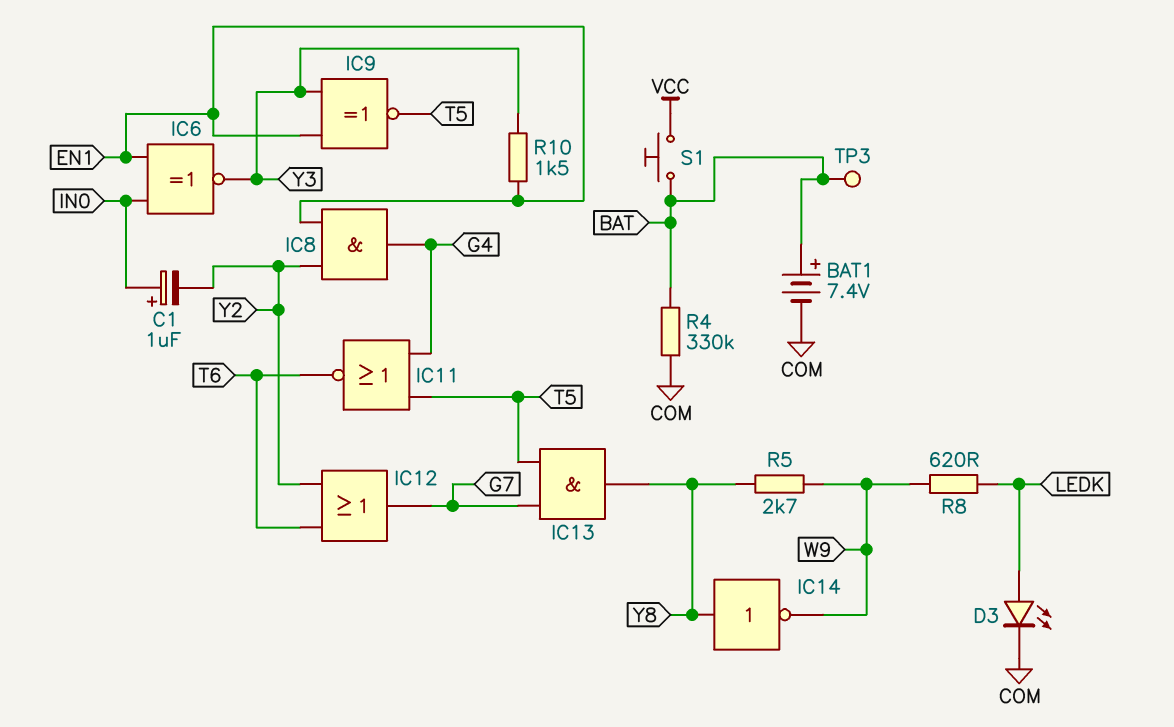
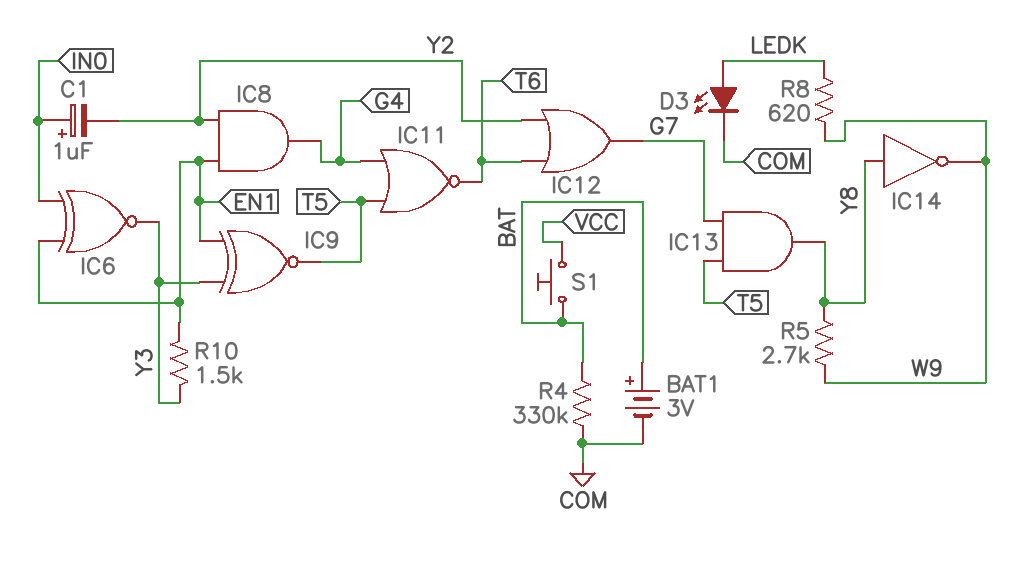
BAT1: 7.4V (plus BAT, minus COM) -> 3V (plus BAT, minus COM)
TP3: test point (BAT) -> none

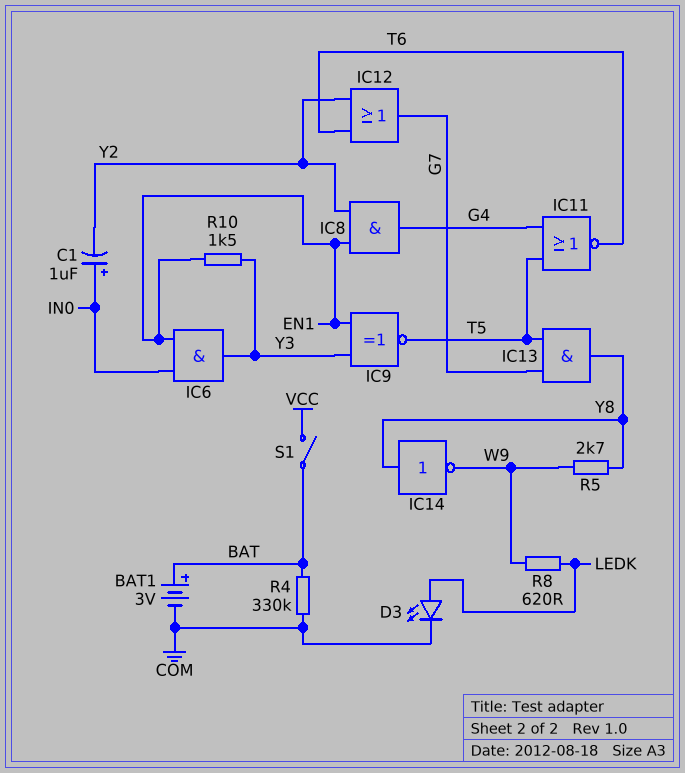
IC6: XNOR (in EN1, in IN0, out Y3) -> AND (in EN1, in IN0, out Y3)
S1: button (BAT, VCC) -> switch (BAT, VCC)

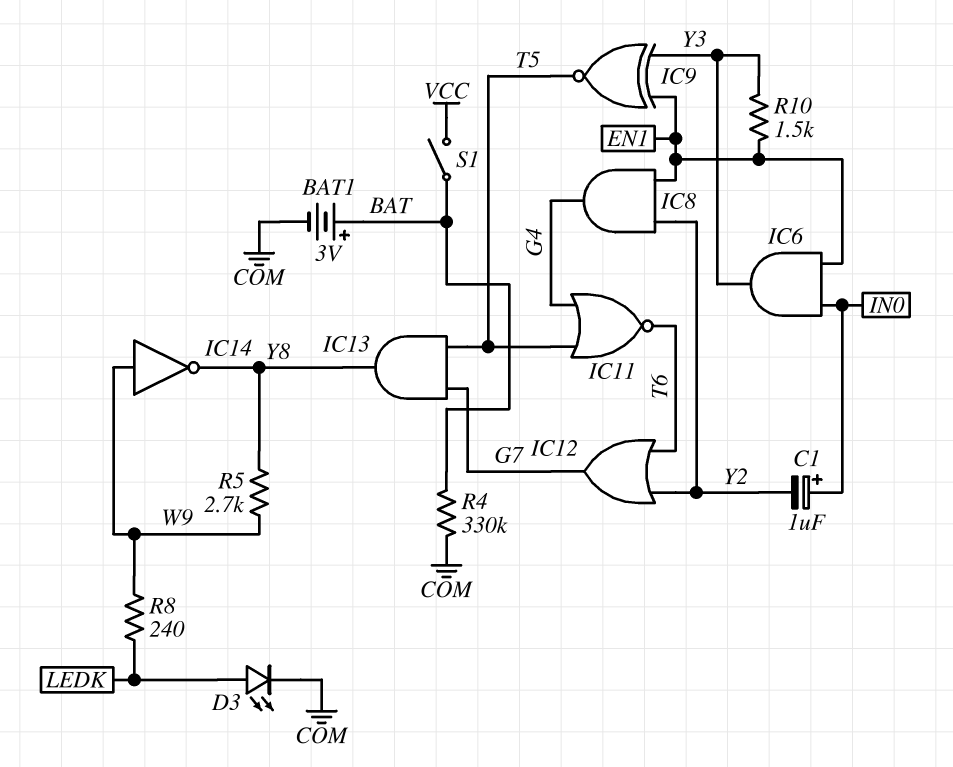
IC14: NOT (in Y8, out W9) -> NOT (in W9, out Y8)
R8: 620 (LEDK, W9) -> 240 (LEDK, W9)

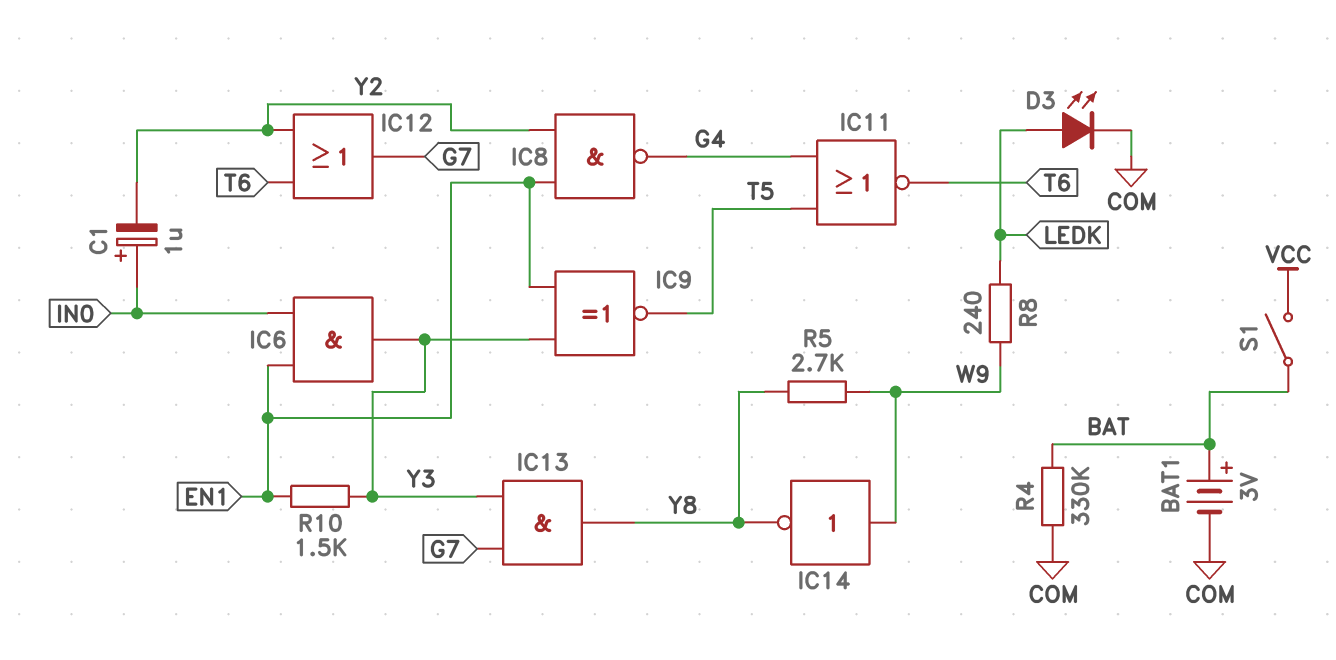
IC8: AND (in EN1, in Y2, out G4) -> NAND (in EN1, in Y2, out G4)
IC13: AND (in G7, in T5, out Y8) -> AND (in G7, in Y3, out Y8)

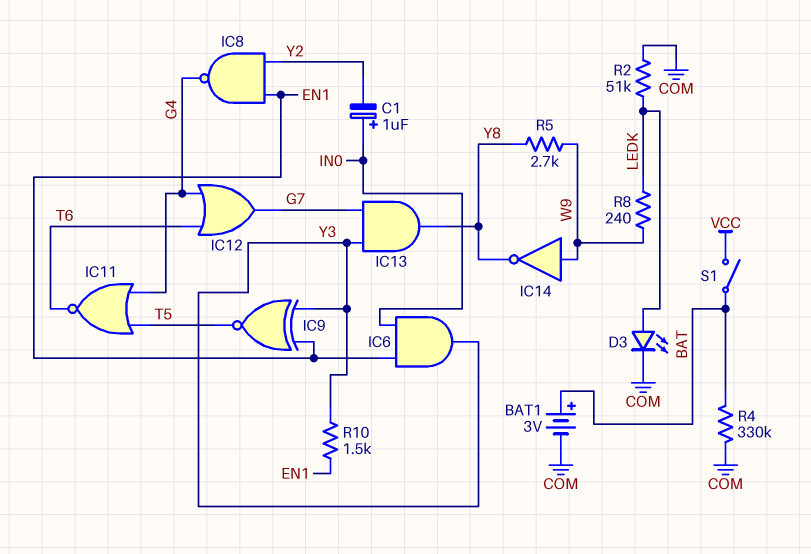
IC12: OR (in T6, in Y2, out G7) -> OR (in G4, in T6, out G7)
R2: none -> 51k (COM, LEDK)

